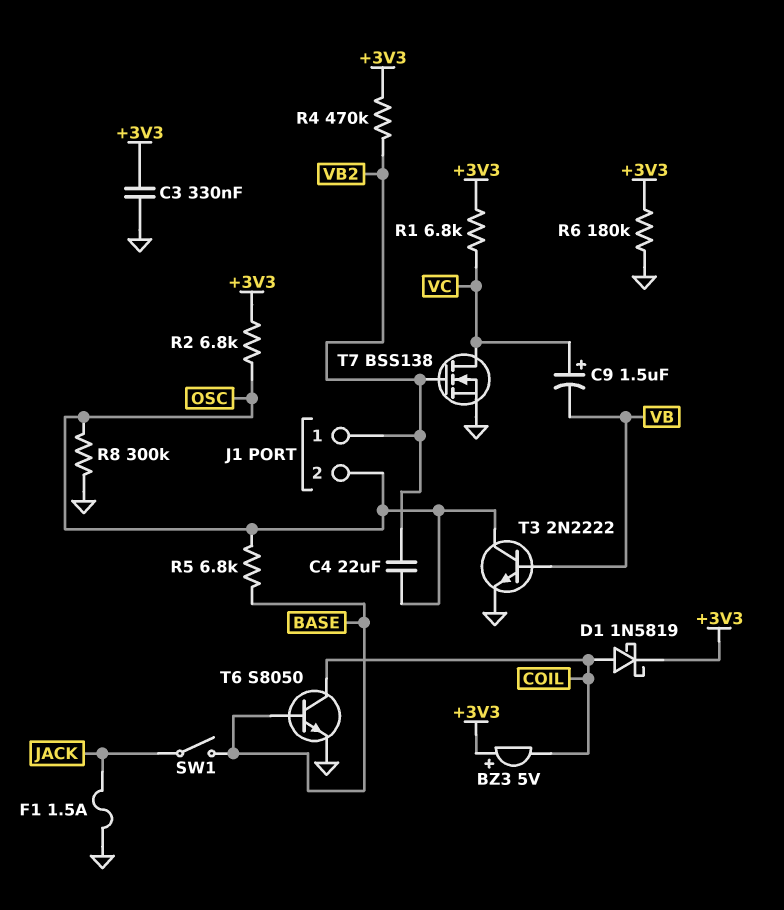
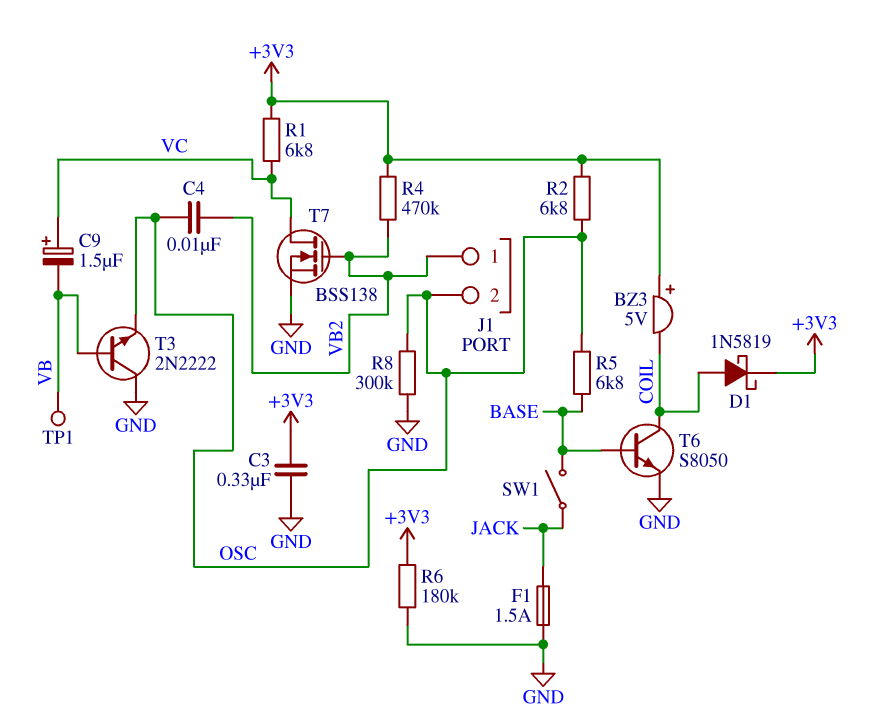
C4: 22uF (OSC, VB2) -> 10nF (OSC, VB2)
T3: NPN 2N2222 (B VB, C OSC, E GND) -> NPN 2N2222 (B VB, C GND, E OSC)
TP1: none -> test point (VB)

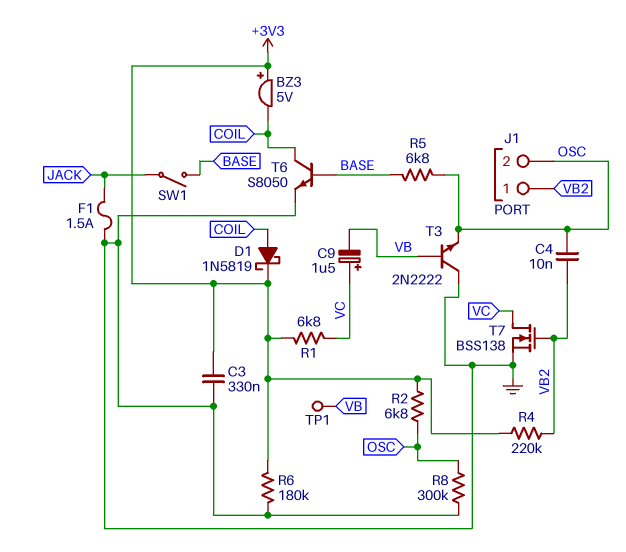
R4: 470k (+3V3, VB2) -> 220k (+3V3, VB2)

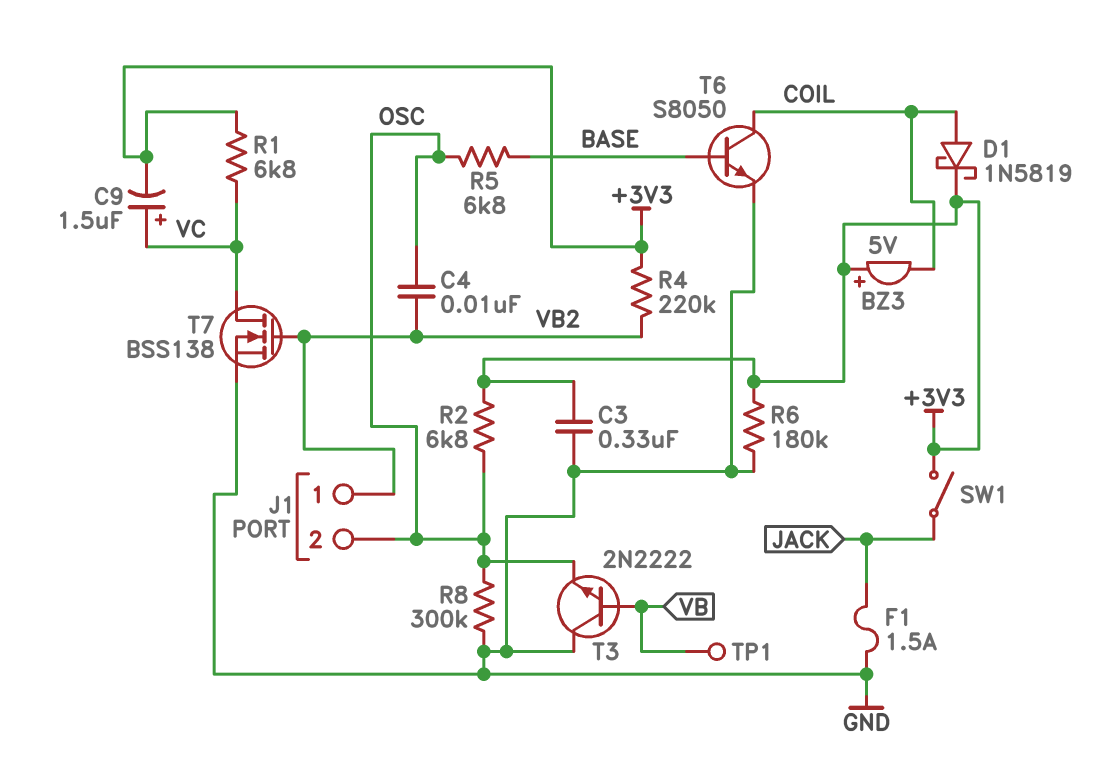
C9: 1.5uF (plus VC, minus VB) -> 1.5uF (plus VC, minus +3V3)
SW1: switch (BASE, JACK) -> switch (+3V3, JACK)

